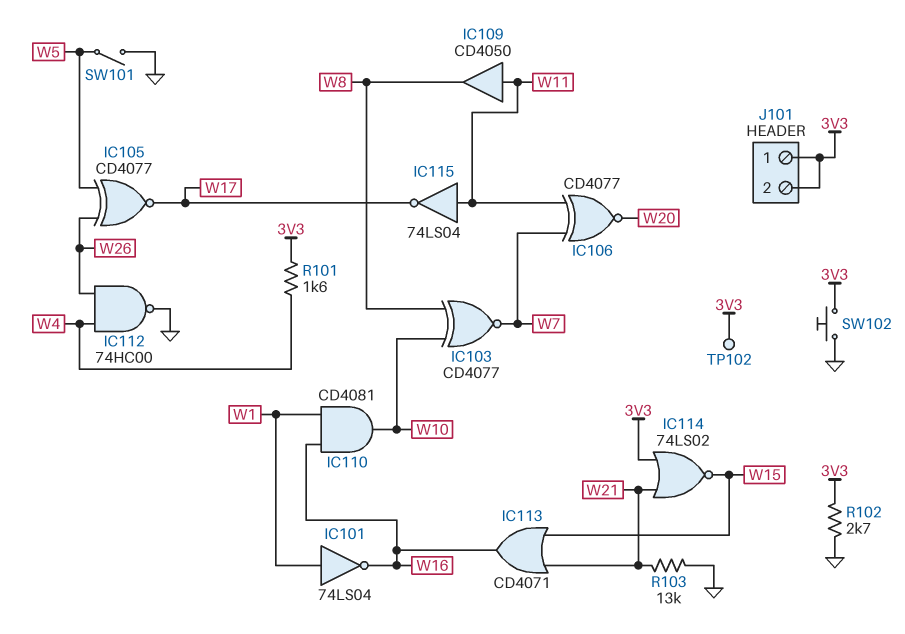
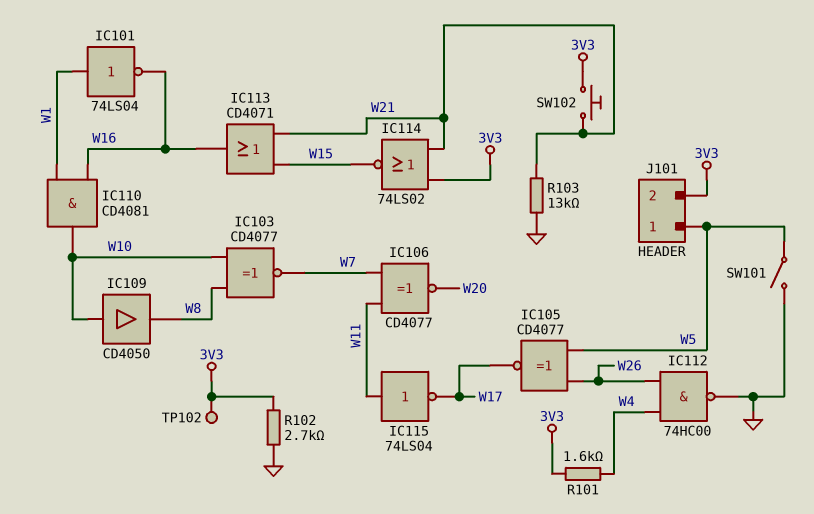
IC109: buffer CD4050 (in W11, out W8) -> buffer CD4050 (in W10, out W8)
J101 pin 1: 3V3 -> W5
SW102: button (3V3, GND) -> button (3V3, W21)

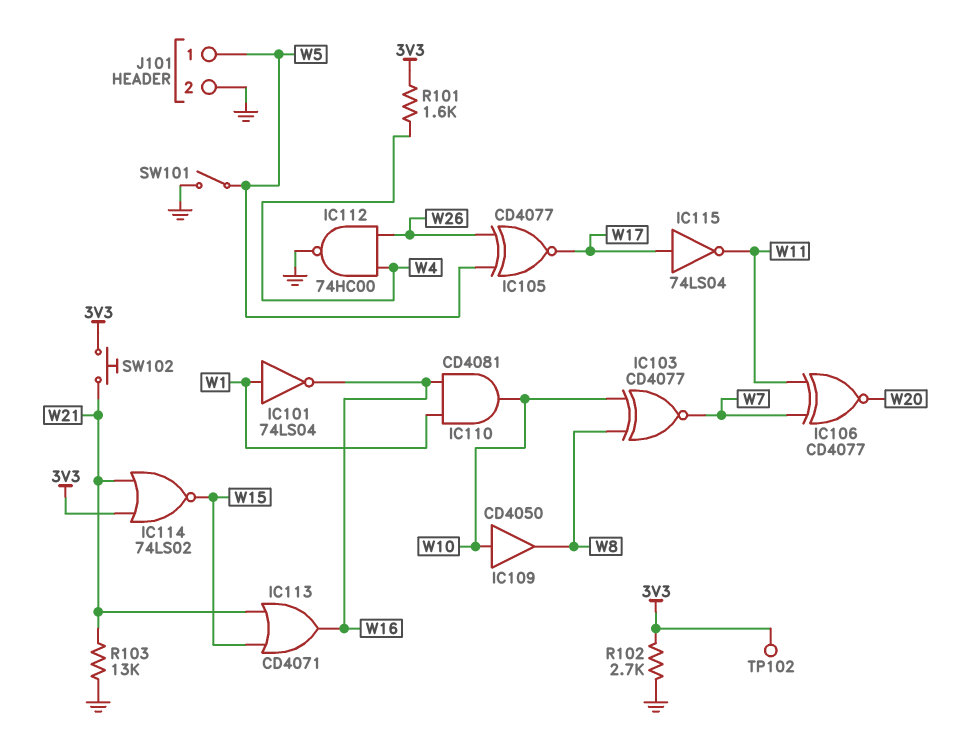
IC115: NOT 74LS04 (in W11, out W17) -> NOT 74LS04 (in W17, out W11)
J101 pin 2: 3V3 -> GND

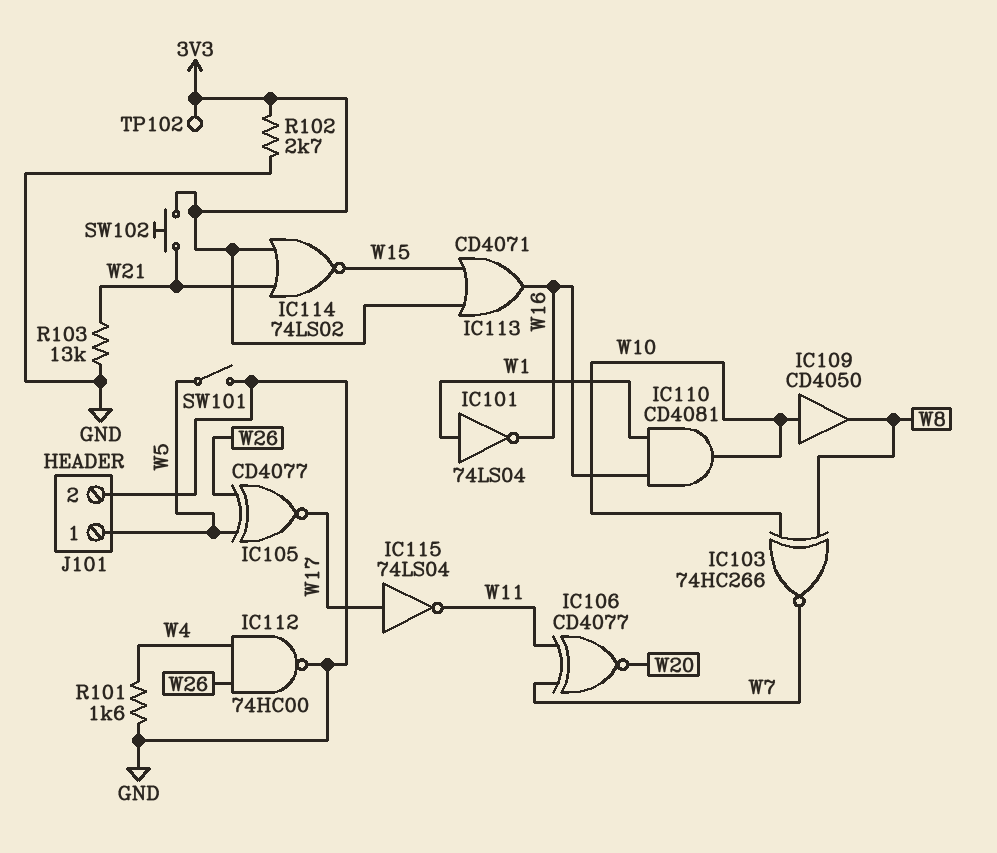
IC103: XNOR CD4077 (in W8, in W10, out W7) -> XNOR 74HC266 (in W8, in W10, out W7)
IC113: OR CD4071 (in W15, in W21, out W16) -> OR CD4071 (in 3V3, in W15, out W16)
R101: 1.6k (3V3, W4) -> 1.6k (GND, W4)

